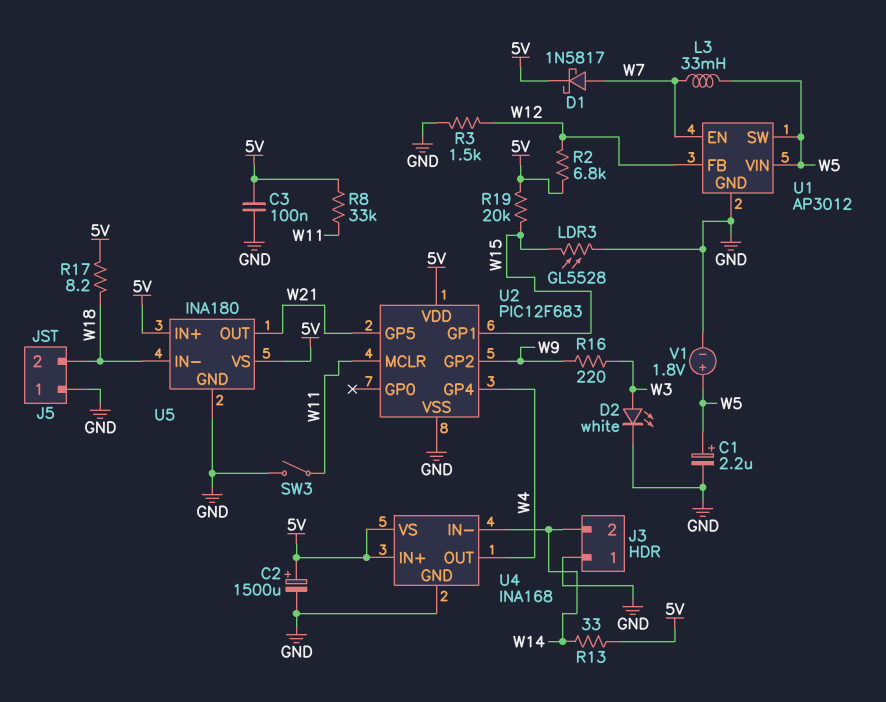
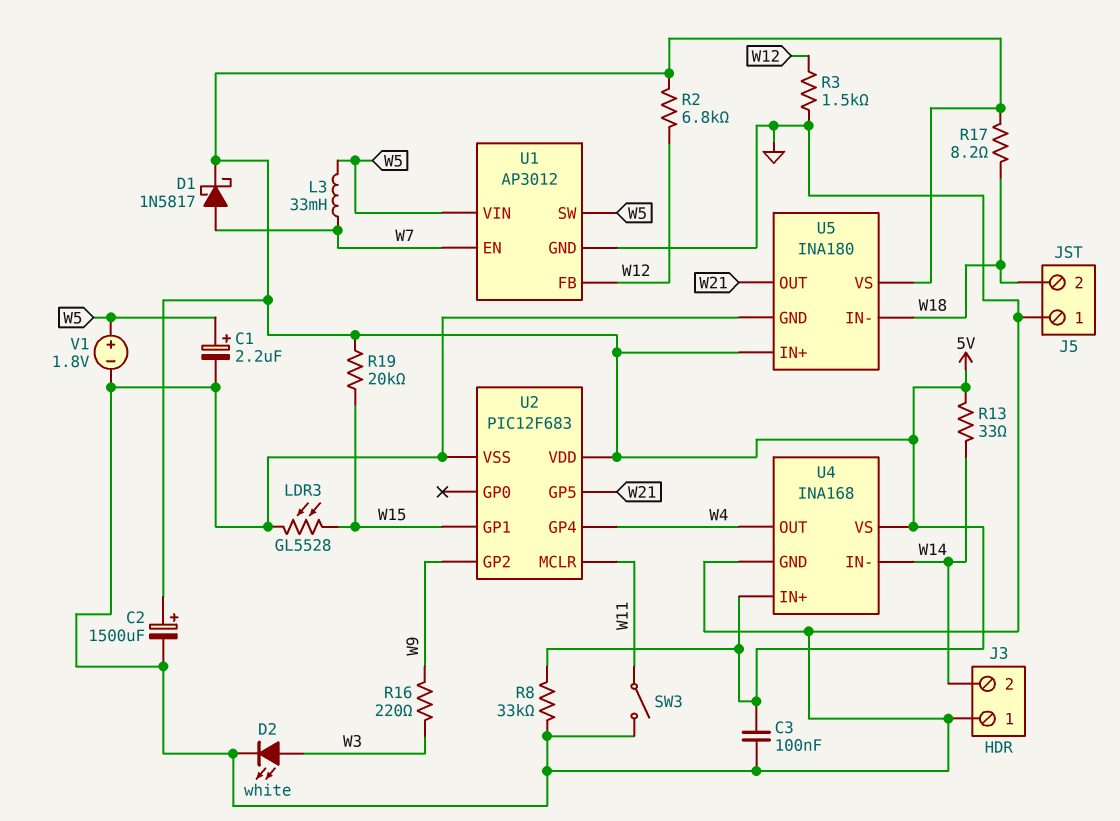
R8: 33k (5V, W11) -> 33k (5V, GND)

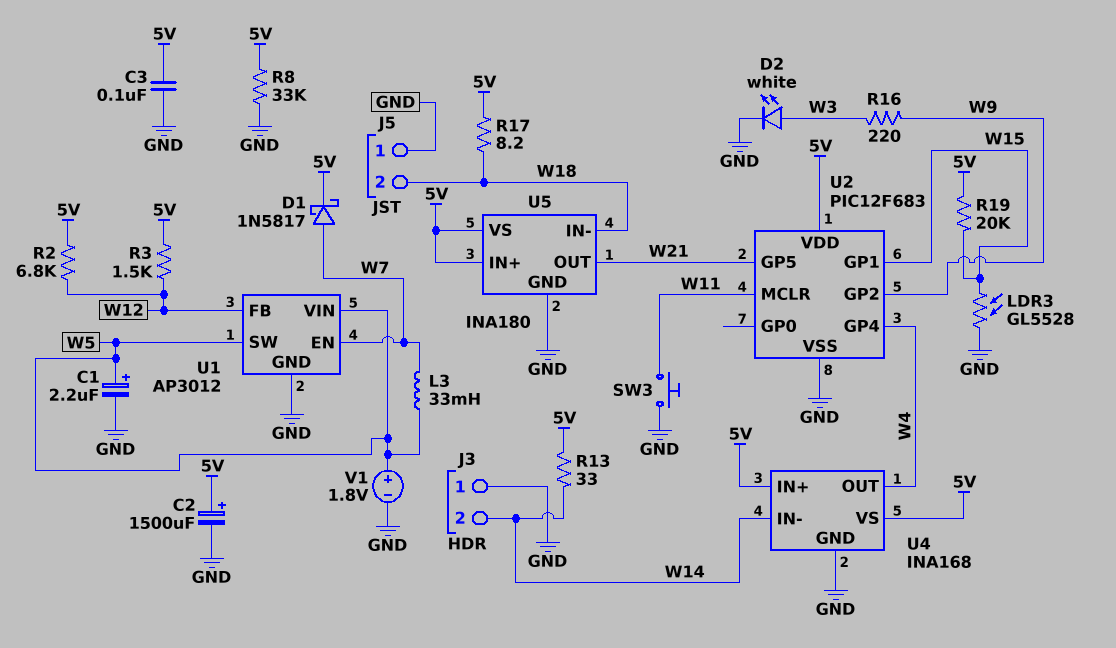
R3: 1.5k (GND, W12) -> 1.5k (5V, W12)
SW3: switch (GND, W11) -> button (GND, W11)

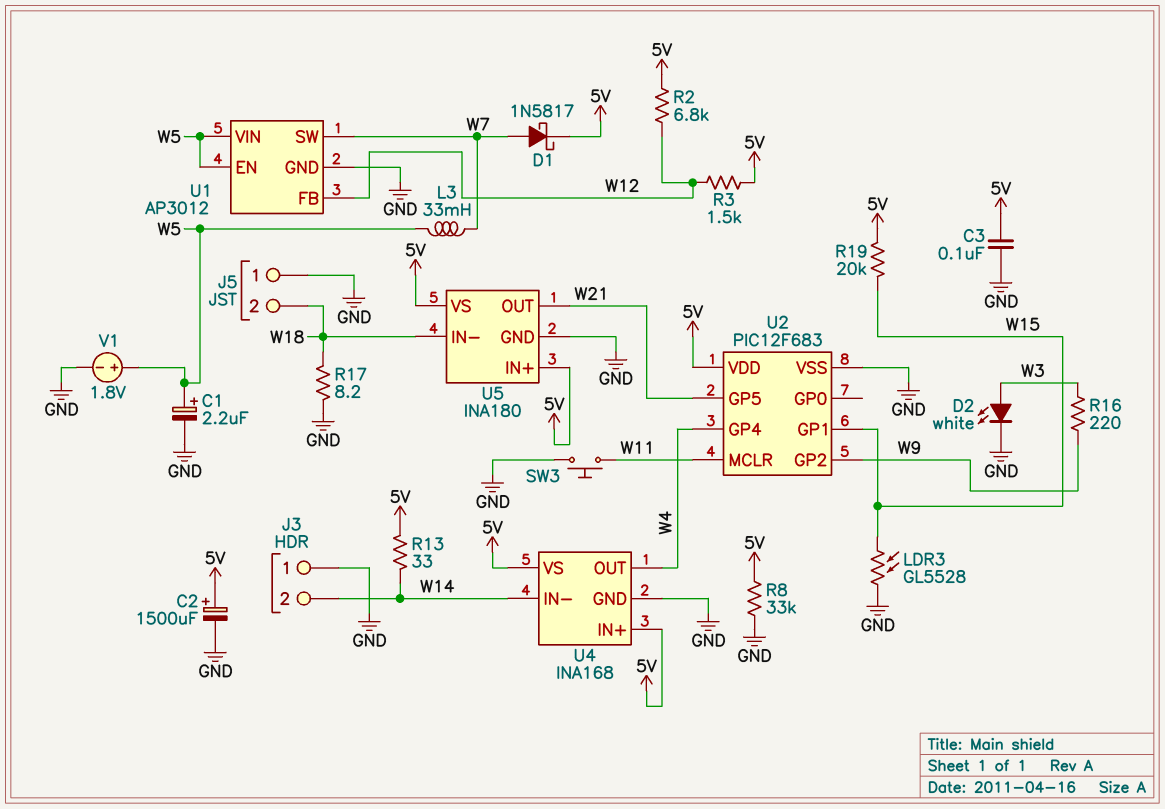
R17: 8.2 (5V, W18) -> 8.2 (GND, W18)
U1 pin EN: W7 -> W5
U1 pin SW: W5 -> W7

